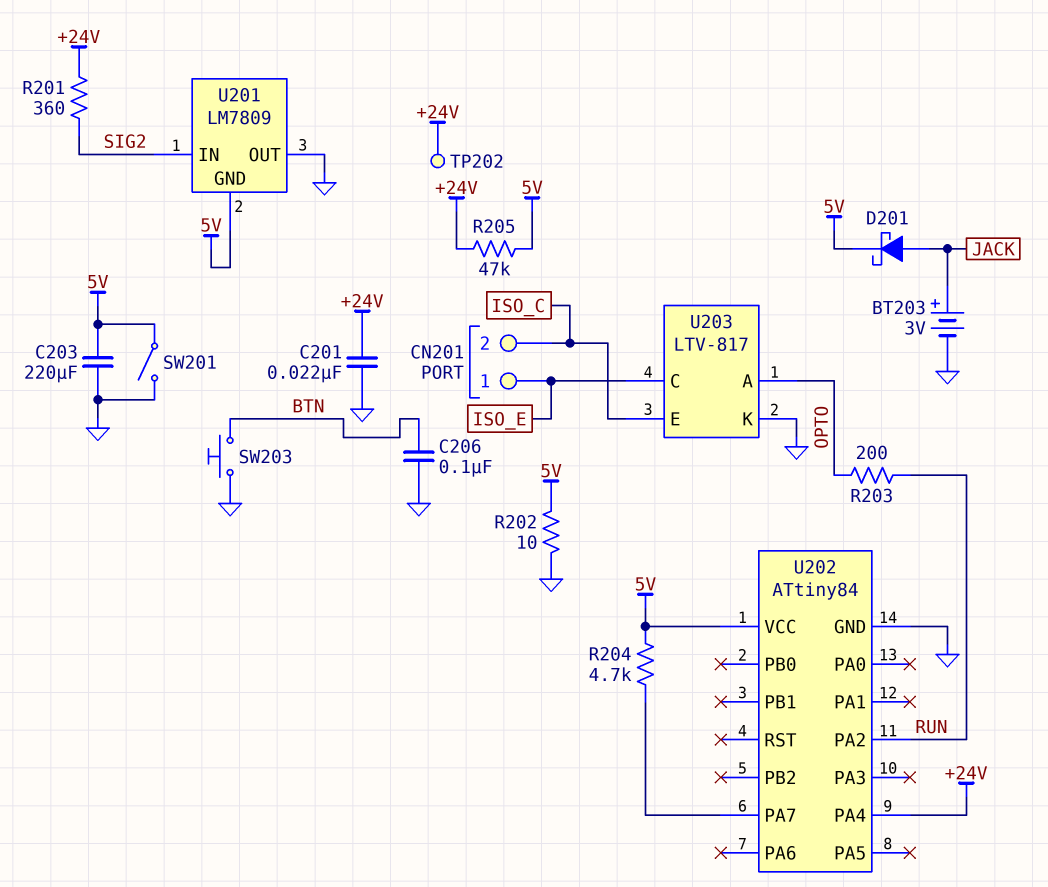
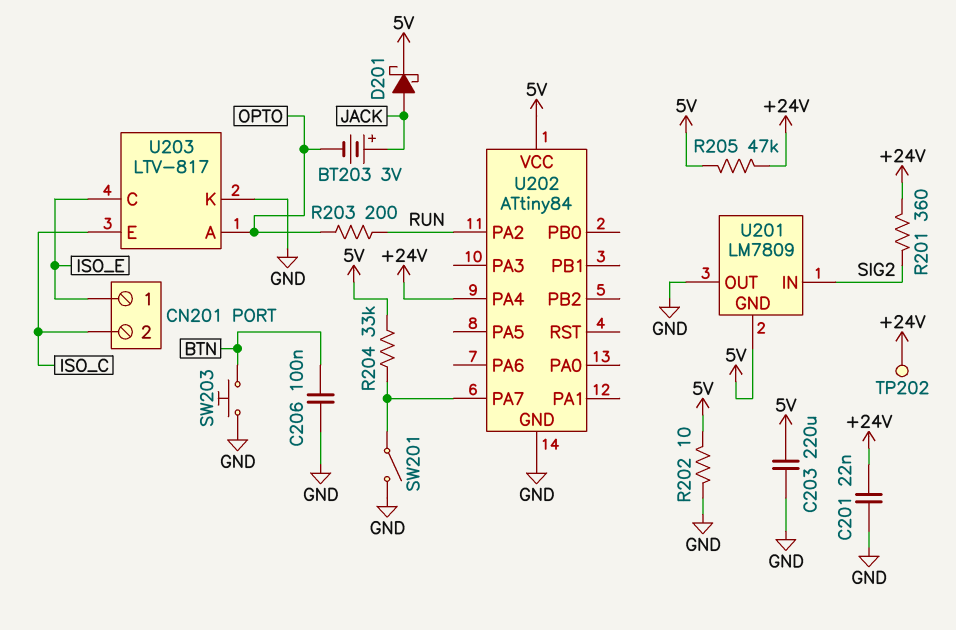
BT203: 3V (plus JACK, minus GND) -> 3V (plus JACK, minus OPTO)
R204: 4.7k (5V, U202/PA7) -> 33k (5V, U202/PA7)
SW201: switch (5V, GND) -> switch (GND, U202/PA7)

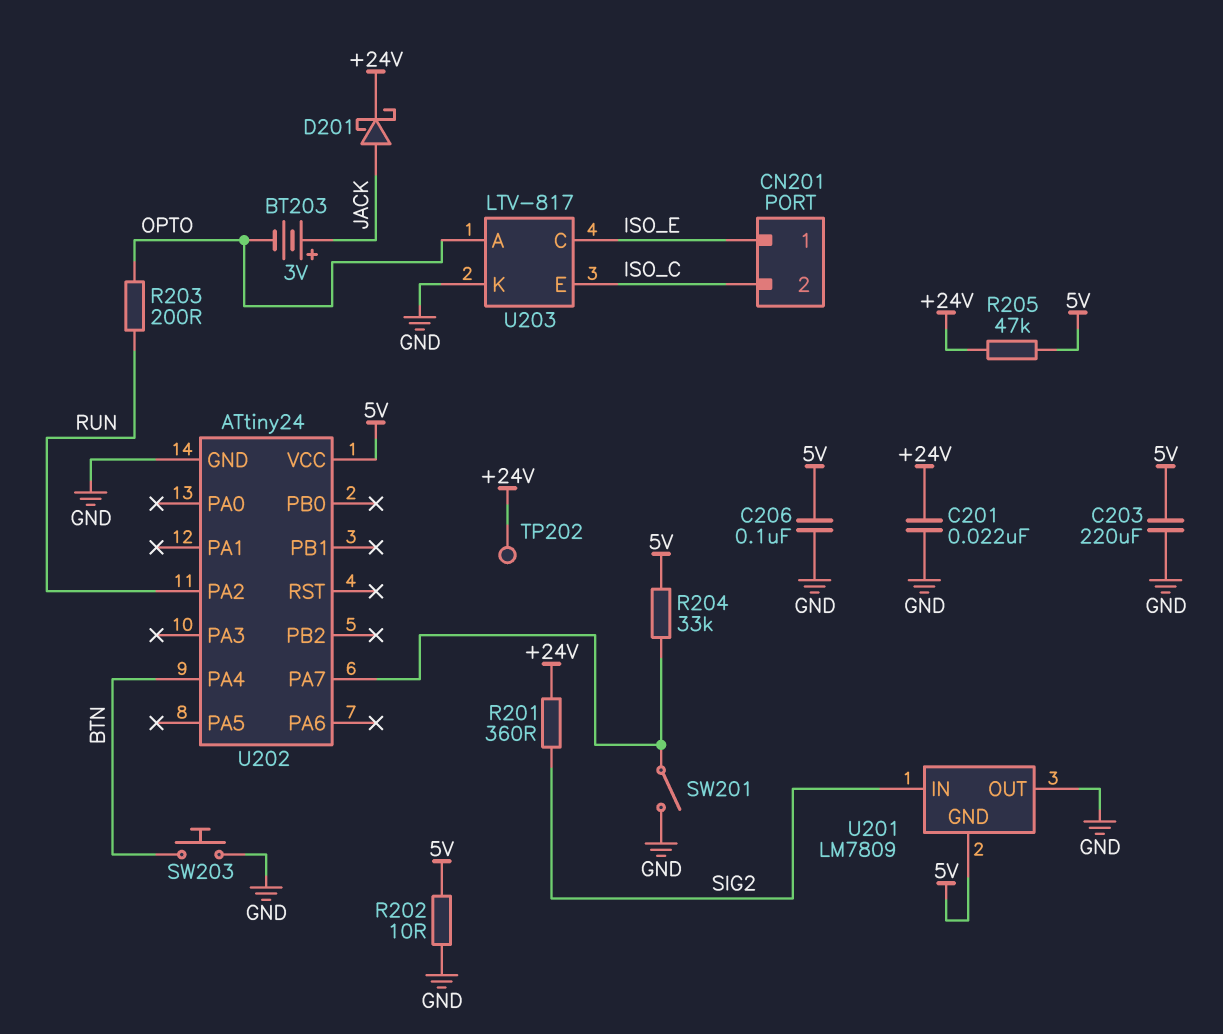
C206: 100nF (BTN, GND) -> 100nF (5V, GND)
D201: schottky (A JACK, K 5V) -> schottky (A JACK, K +24V)
U202: ATtiny84 -> ATtiny24
U202 pin PA4: +24V -> BTN

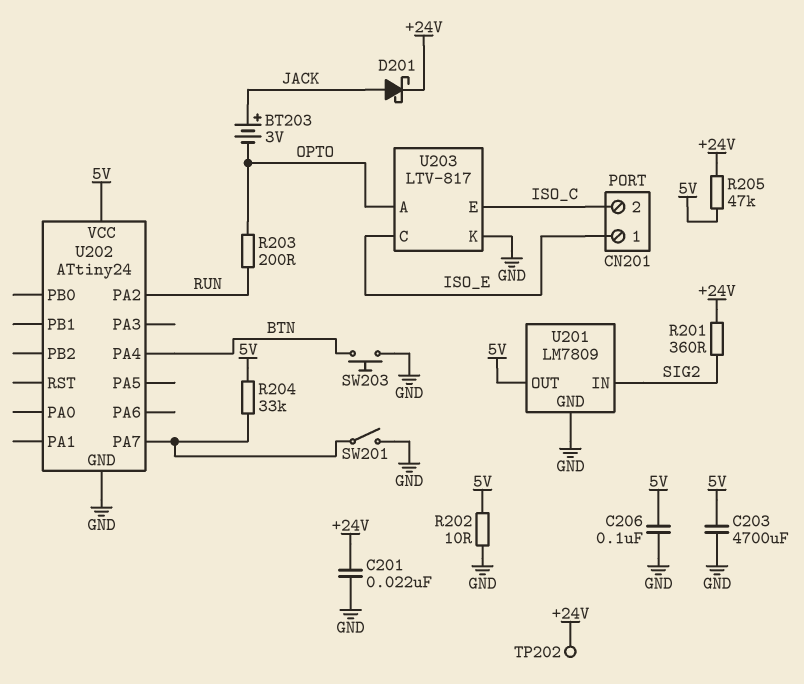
C203: 220uF (5V, GND) -> 4700uF (5V, GND)
U201 pin GND: 5V -> GND
U201 pin OUT: GND -> 5V

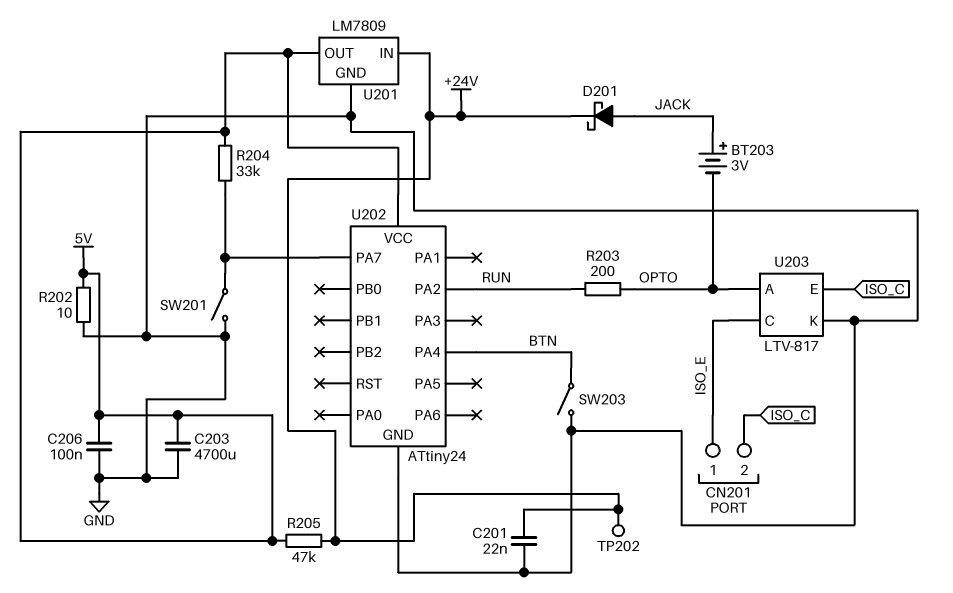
R201: 360 (+24V, SIG2) -> none
SW203: button (BTN, GND) -> switch (BTN, GND)
U201 pin IN: SIG2 -> +24V

